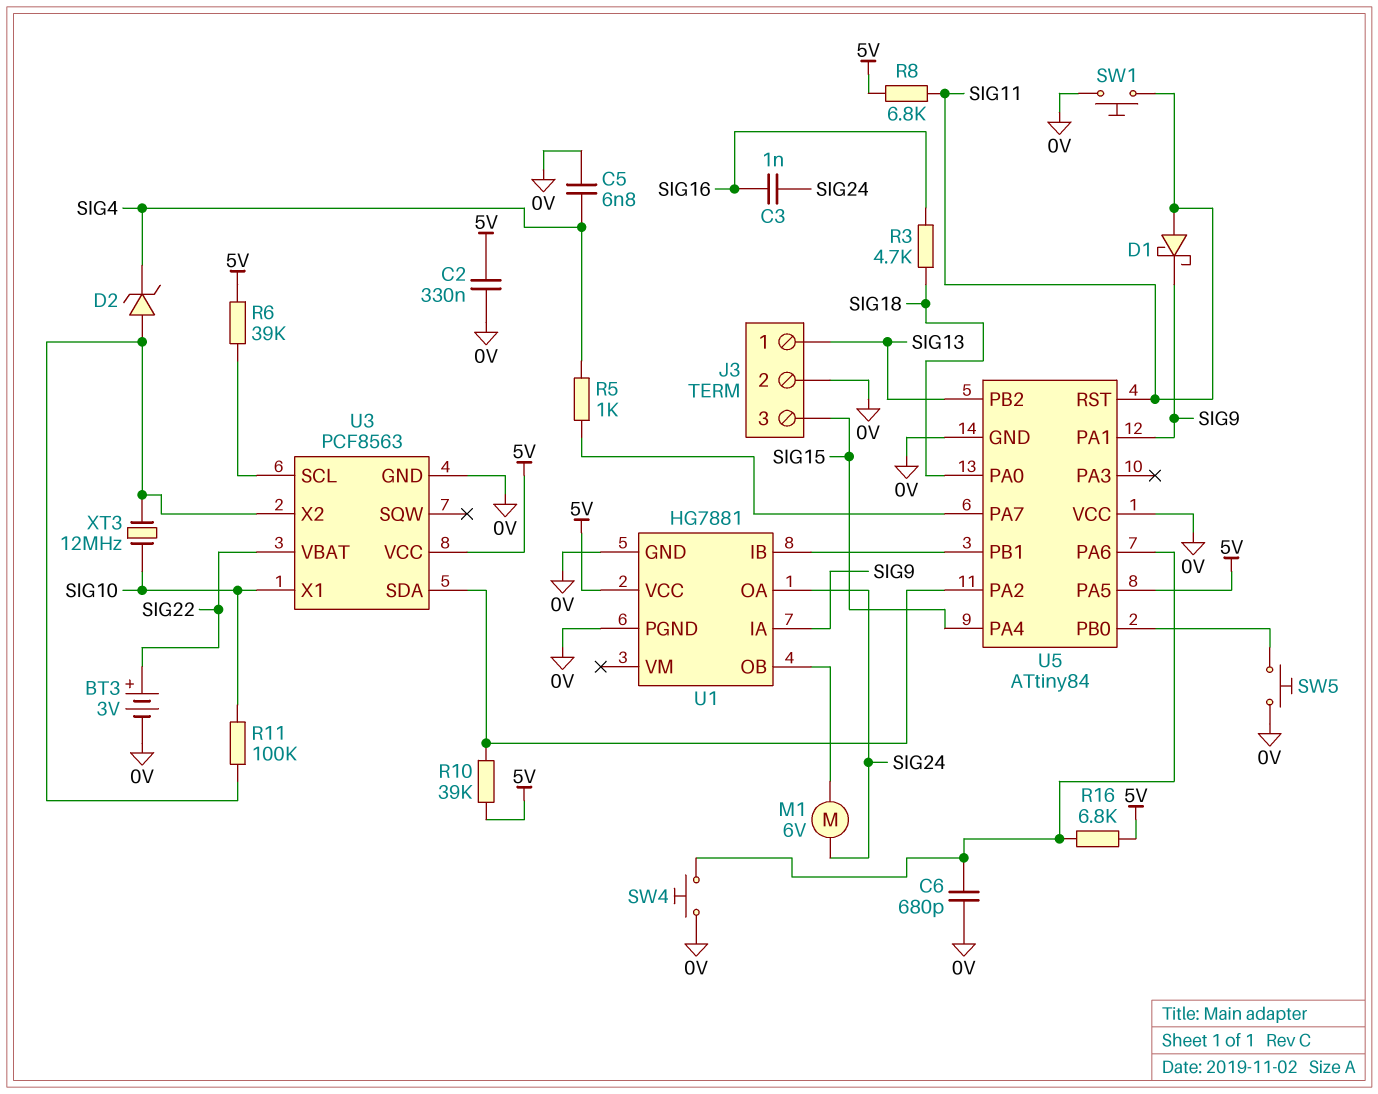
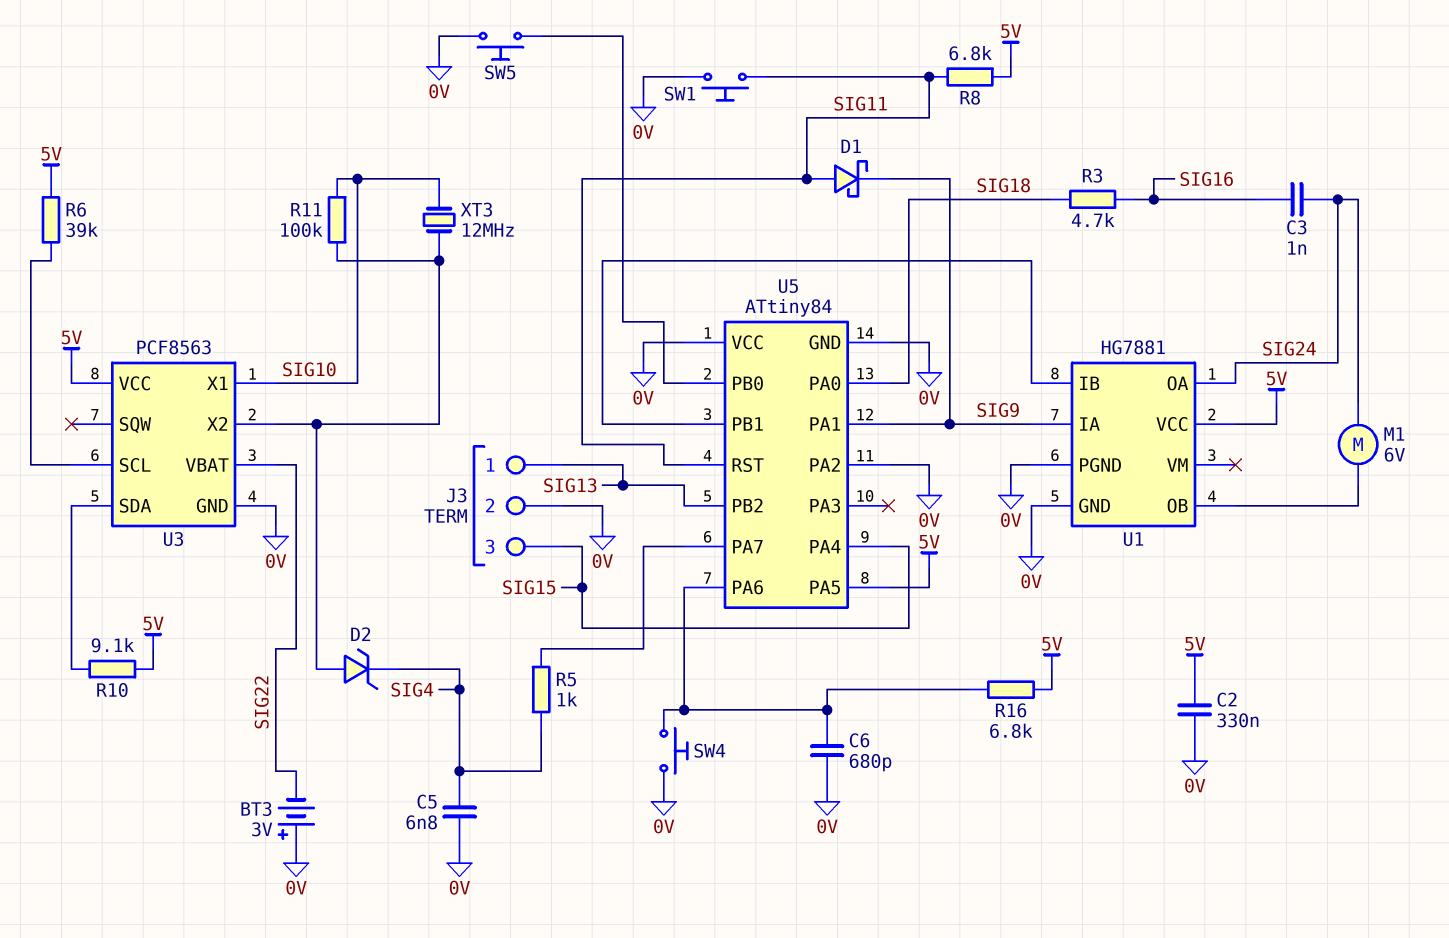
BT3: 3V (plus SIG22, minus 0V) -> 3V (plus 0V, minus SIG22)
R10: 39k (5V, U3/SDA) -> 9.1k (5V, U3/SDA)
U5 pin PA2: U3/SDA -> 0V

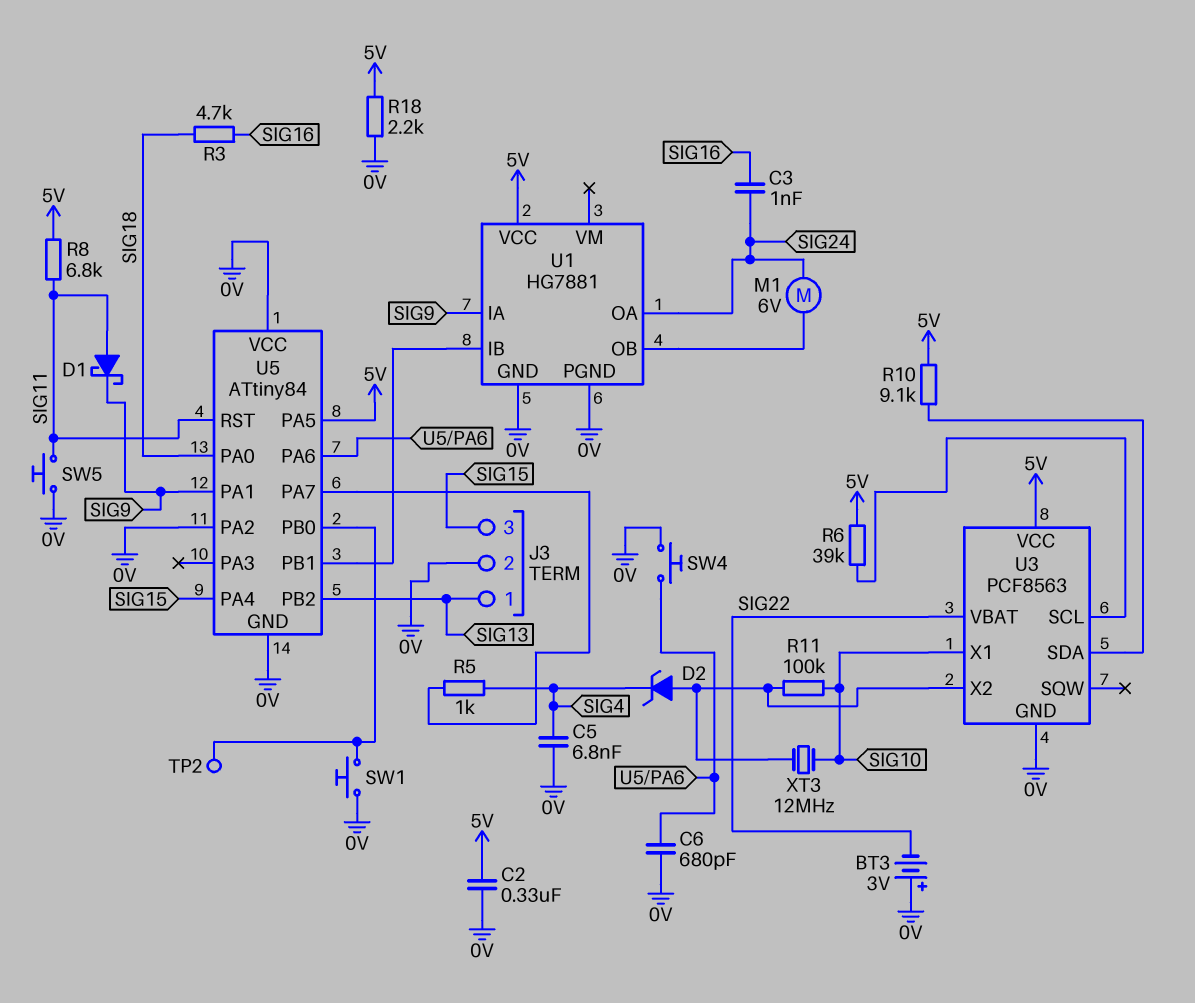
R16: 6.8k (5V, U5/PA6) -> none
R18: none -> 2.2k (0V, 5V)
SW1: button (0V, SIG11) -> button (0V, U5/PB0)
SW5: button (0V, U5/PB0) -> button (0V, SIG11)
TP2: none -> test point (U5/PB0)

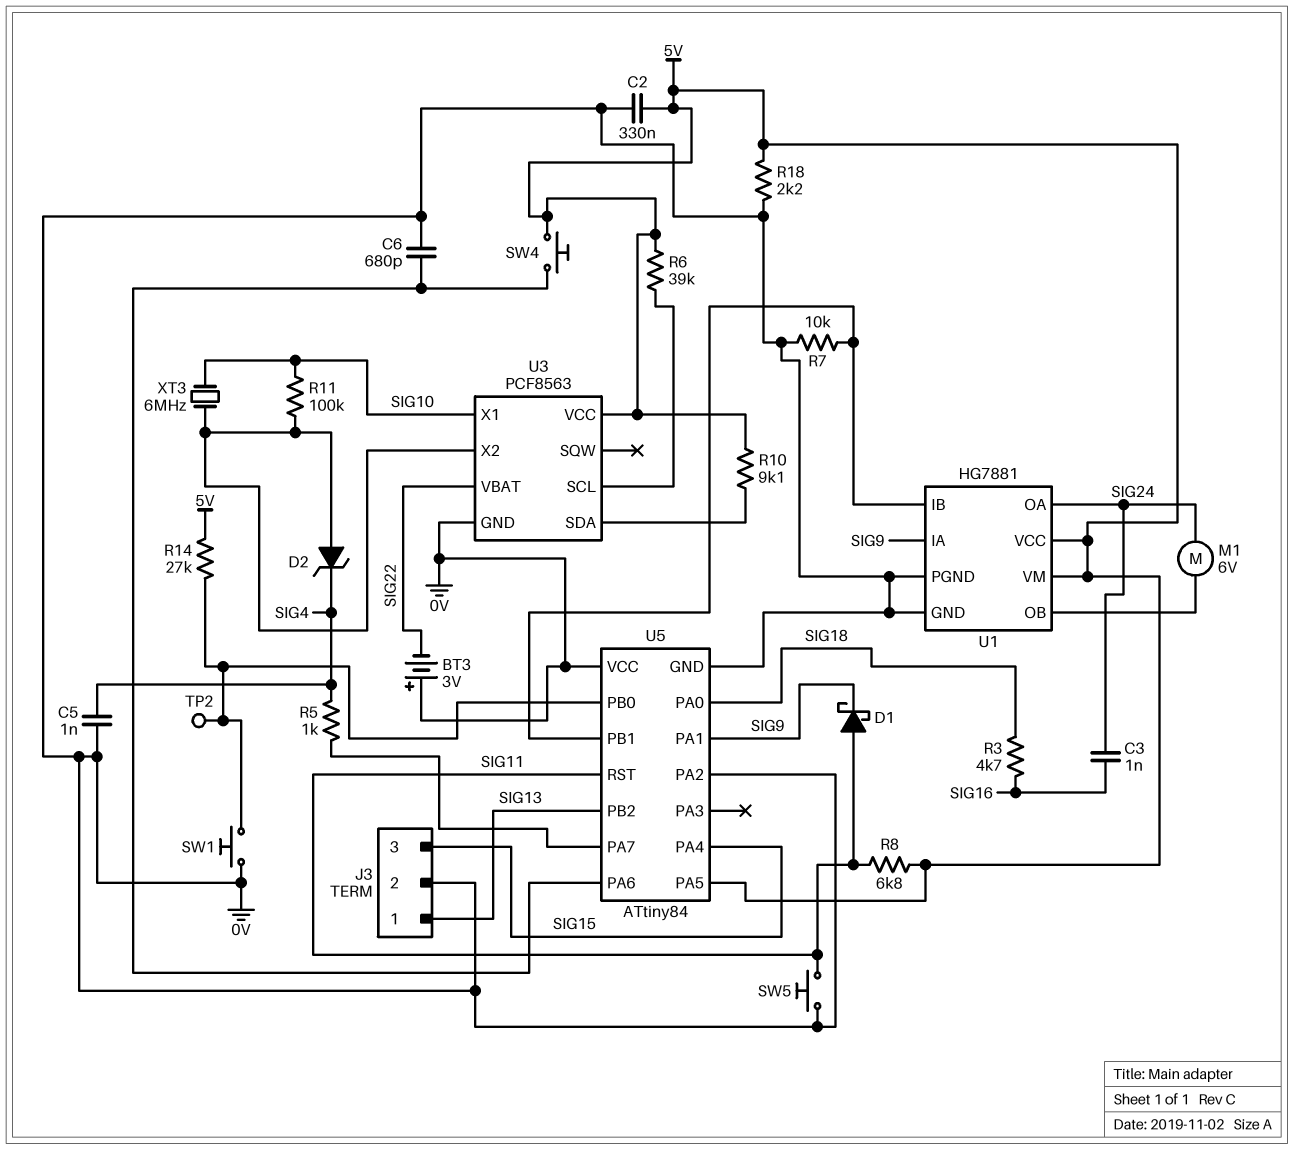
C5: 6.8nF (0V, SIG4) -> 1nF (0V, SIG4)
R7: none -> 10k (0V, U1/IB)
R14: none -> 27k (5V, U5/PB0)
SW4: button (0V, U5/PA6) -> button (5V, U5/PA6)
U1 pin VM: none -> 5V
XT3: 12MHz (SIG10, U3/X2) -> 6MHz (SIG10, U3/X2)

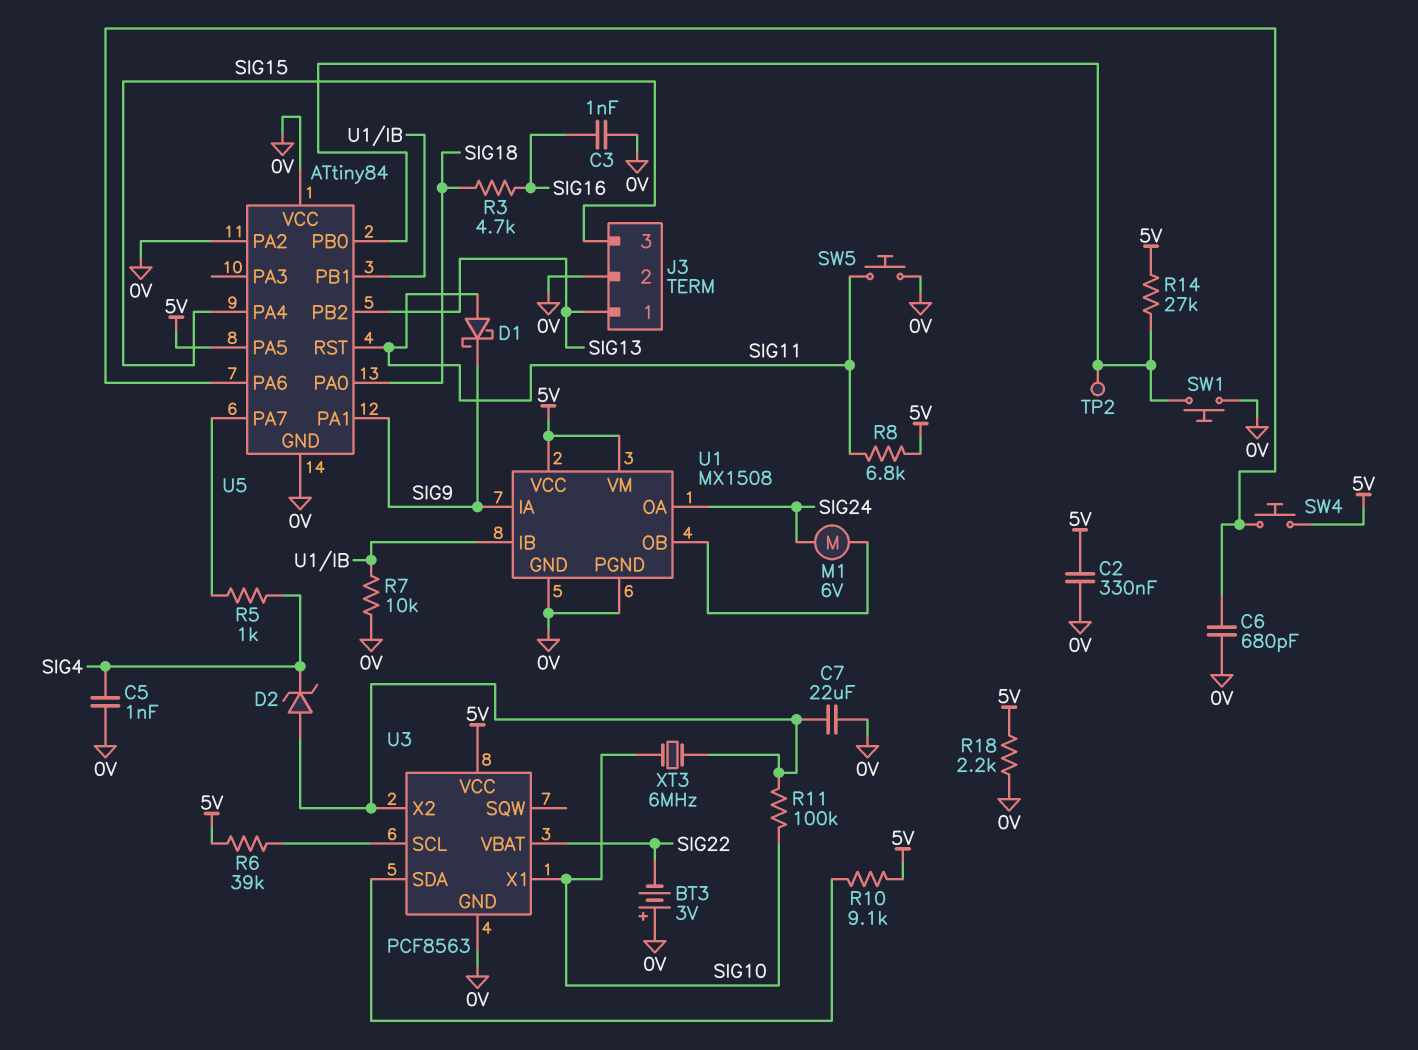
C3: 1nF (SIG16, SIG24) -> 1nF (0V, SIG16)
C7: none -> 22uF (0V, U3/X2)
U1: HG7881 -> MX1508

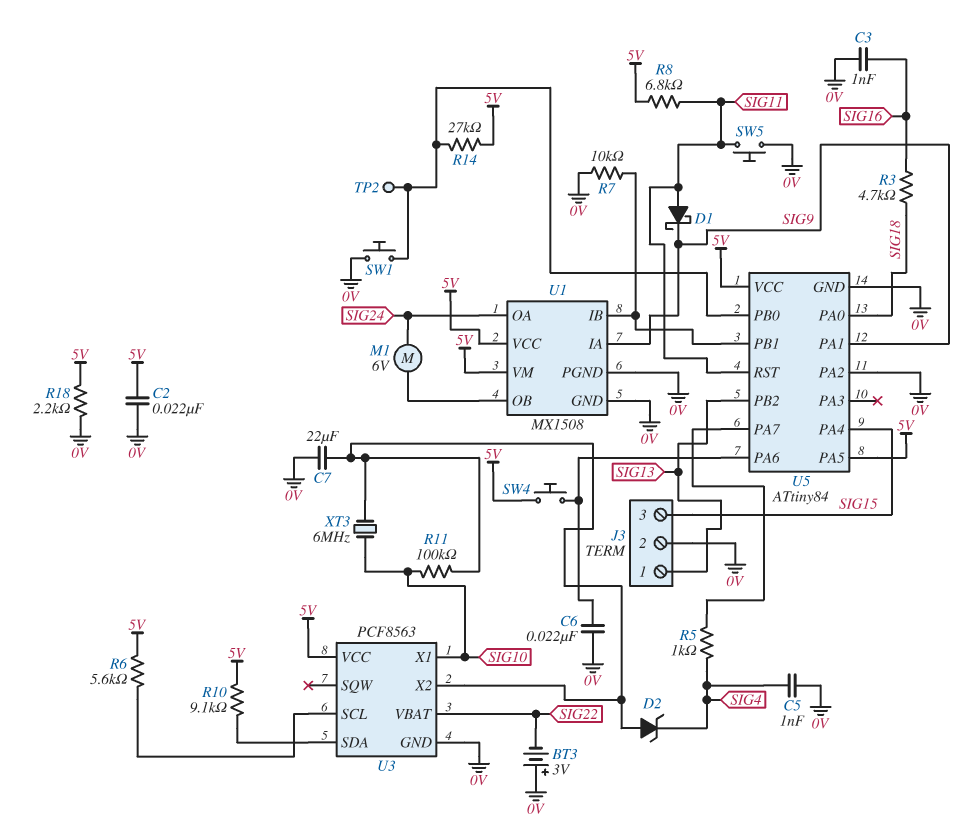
C2: 330nF (0V, 5V) -> 22nF (0V, 5V)
C6: 680pF (0V, U5/PA6) -> 22nF (0V, U5/PA6)
R6: 39k (5V, U3/SCL) -> 5.6k (5V, U3/SCL)
U5 pin VCC: 0V -> 5V

